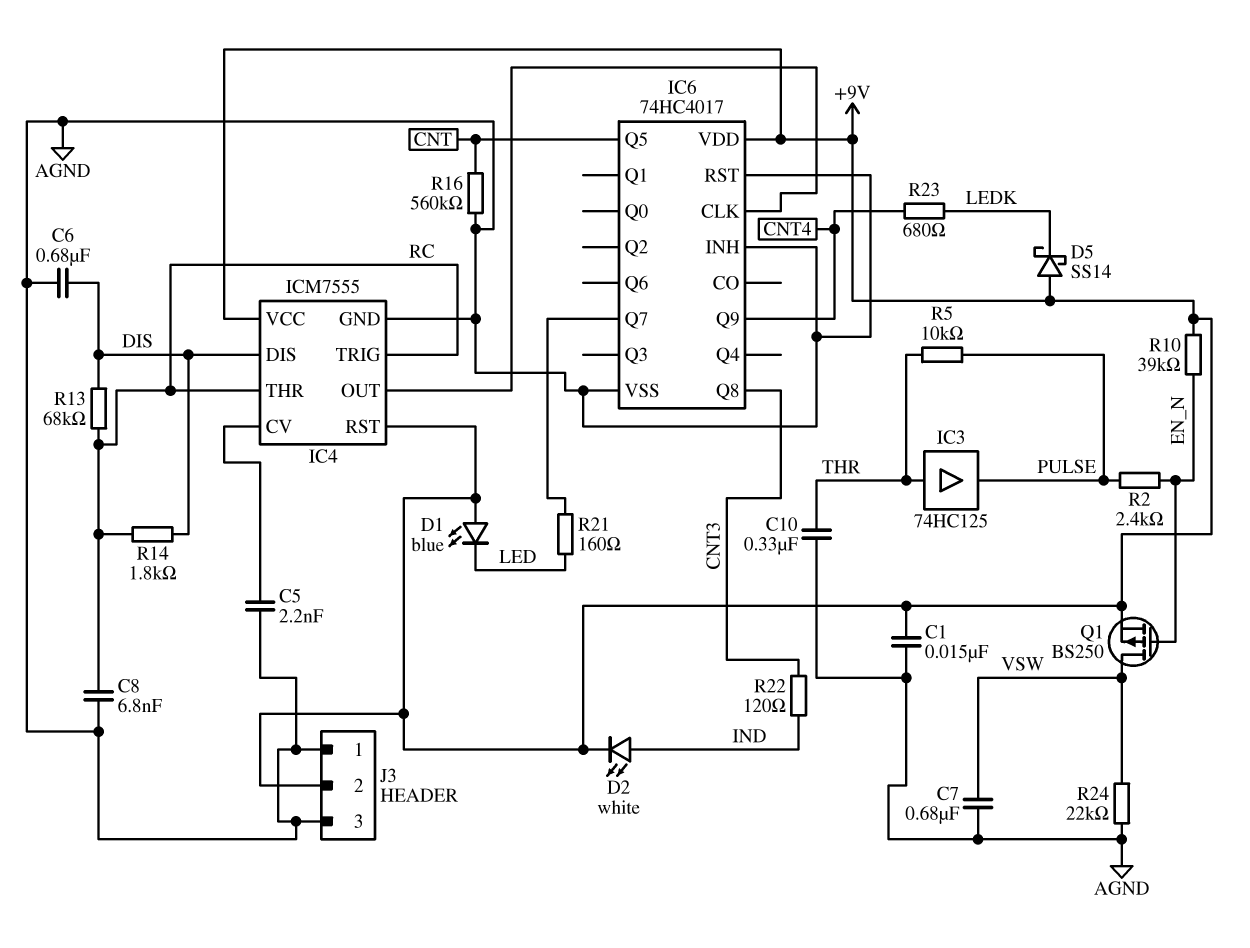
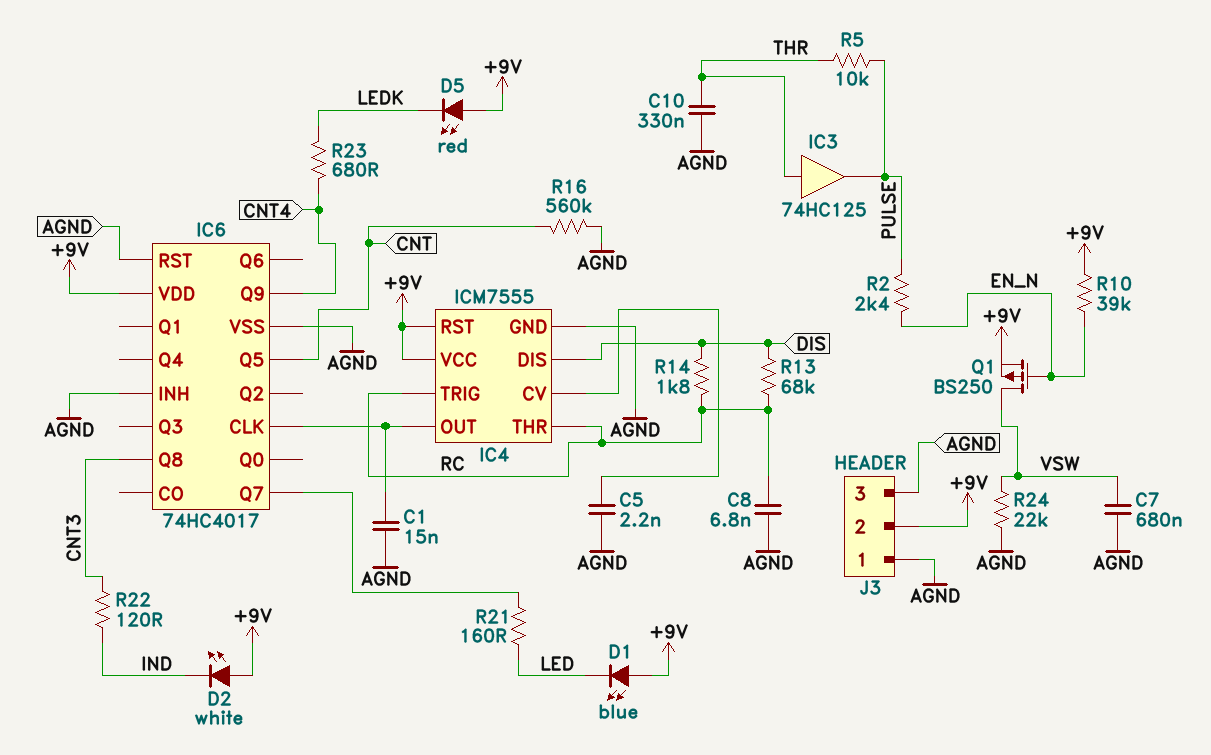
C1: 15nF (+9V, AGND) -> 15nF (AGND, IC4/OUT)
C6: 680nF (AGND, DIS) -> none
D2: LED white (A IND, K +9V) -> LED white (A +9V, K IND)
D5: schottky SS14 (A +9V, K LEDK) -> LED red (A +9V, K LEDK)

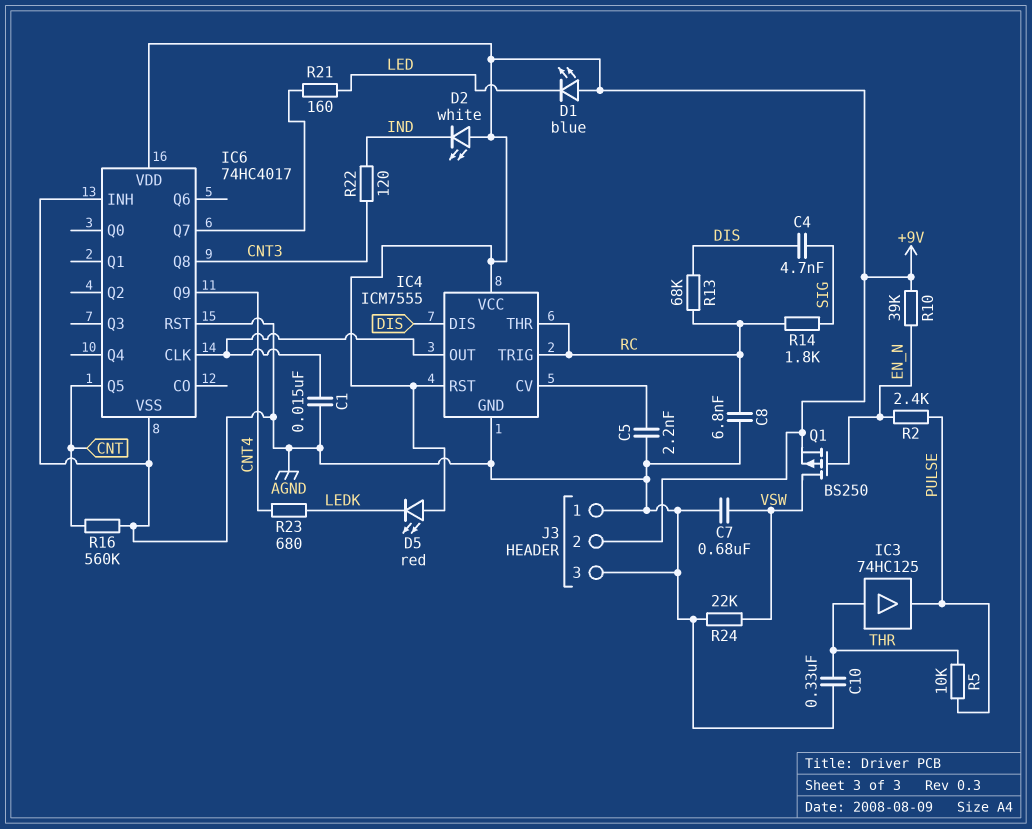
C4: none -> 4.7nF (DIS, SIG)
R14: 1.8k (DIS, RC) -> 1.8k (RC, SIG)

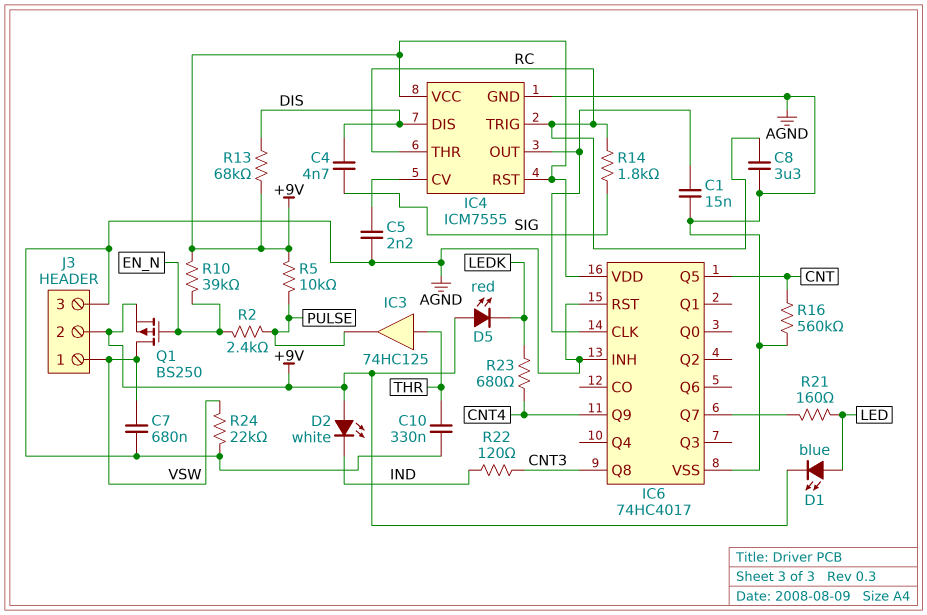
C8: 6.8nF (AGND, RC) -> 3.3uF (AGND, RC)
D1: LED blue (A +9V, K LED) -> LED blue (A LED, K +9V)
J3 pin 1: AGND -> VSW
R5: 10k (PULSE, THR) -> 10k (+9V, PULSE)
R13: 68k (DIS, RC) -> 68k (+9V, DIS)

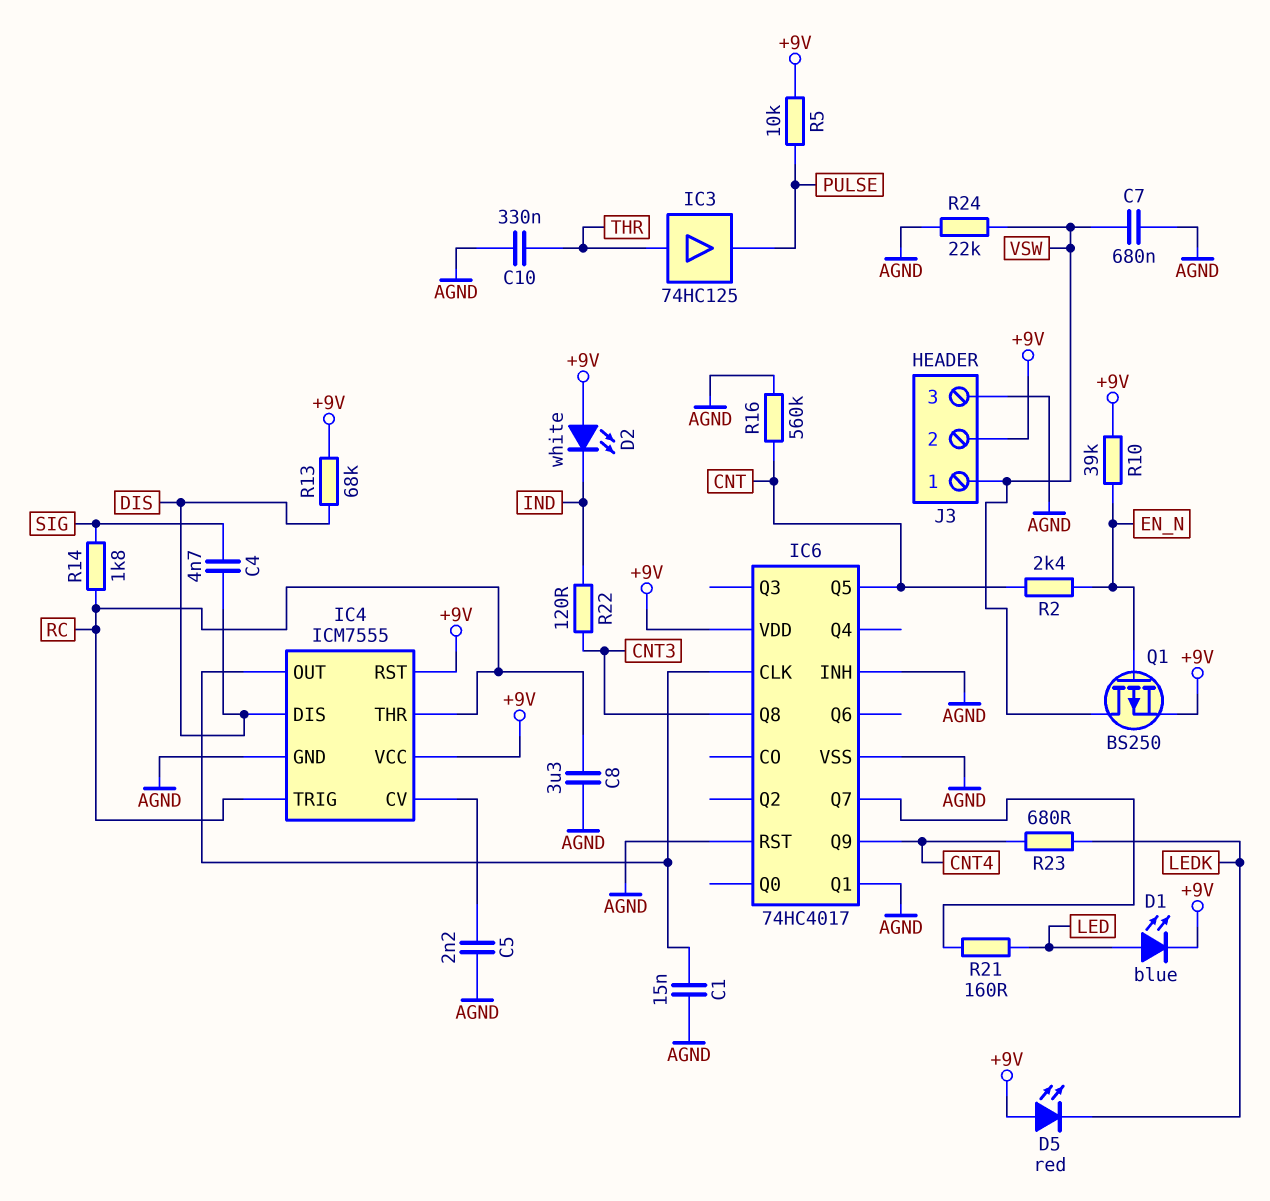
IC6 pin Q1: none -> AGND
R2: 2.4k (EN_N, PULSE) -> 2.4k (CNT, EN_N)

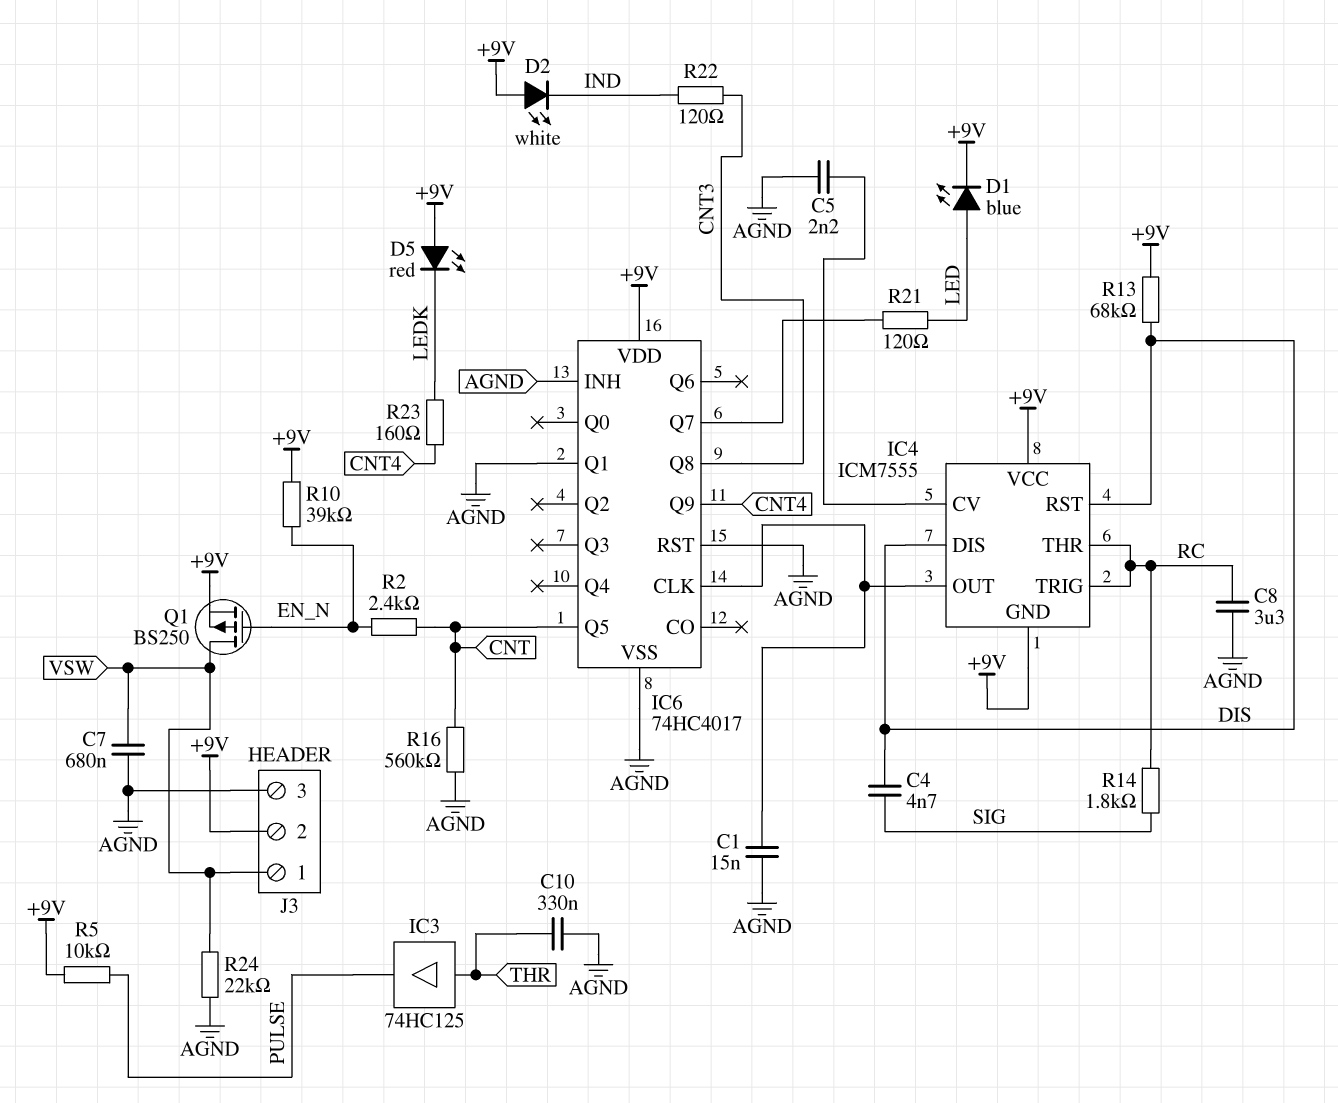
IC4 pin GND: AGND -> +9V
IC4 pin RST: +9V -> DIS
R21: 160 (IC6/Q7, LED) -> 120 (IC6/Q7, LED)
R23: 680 (CNT4, LEDK) -> 160 (CNT4, LEDK)

